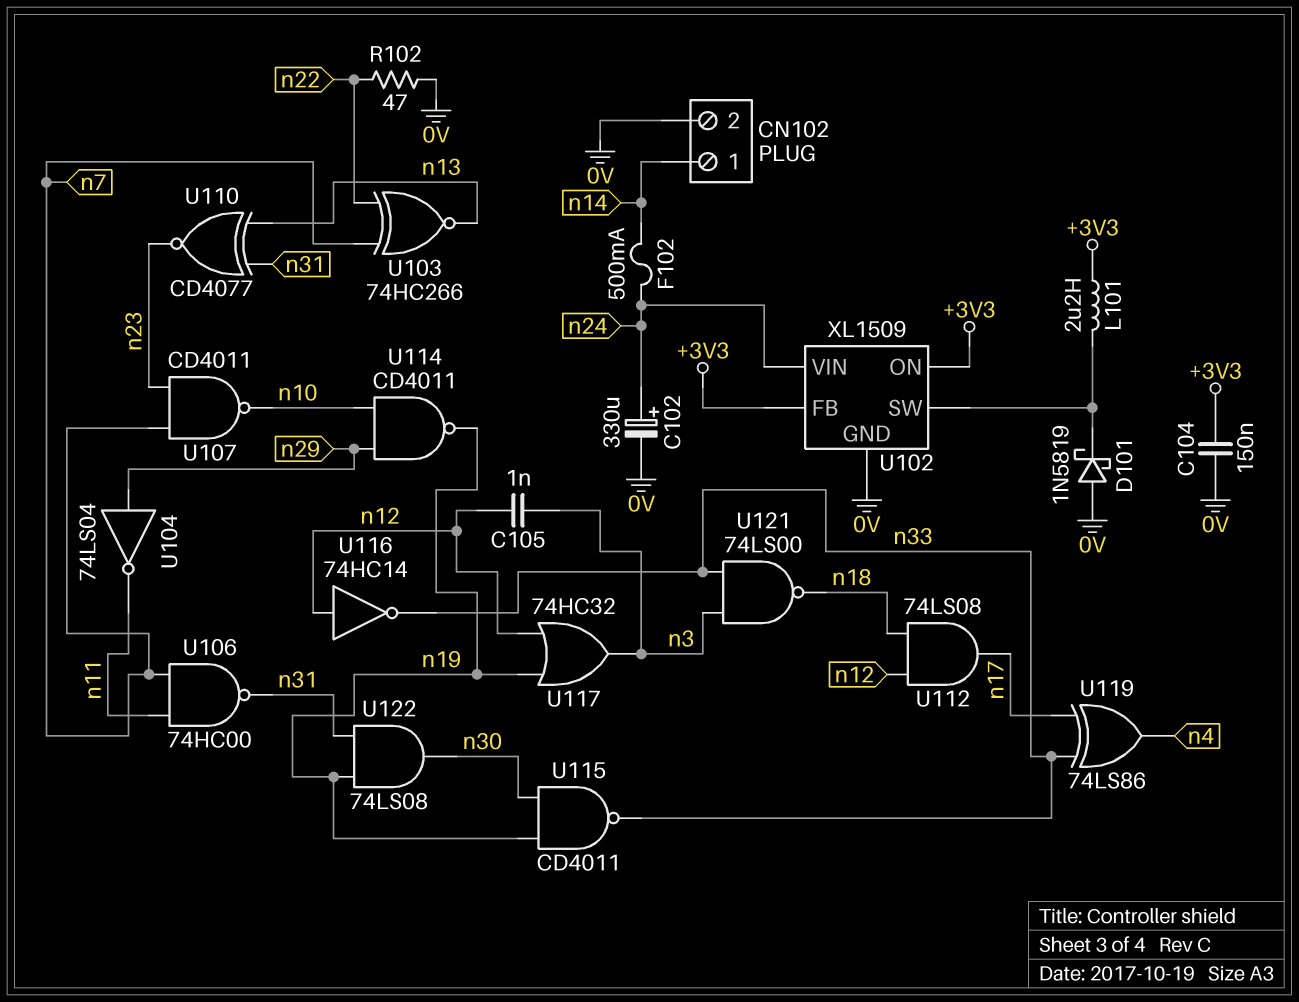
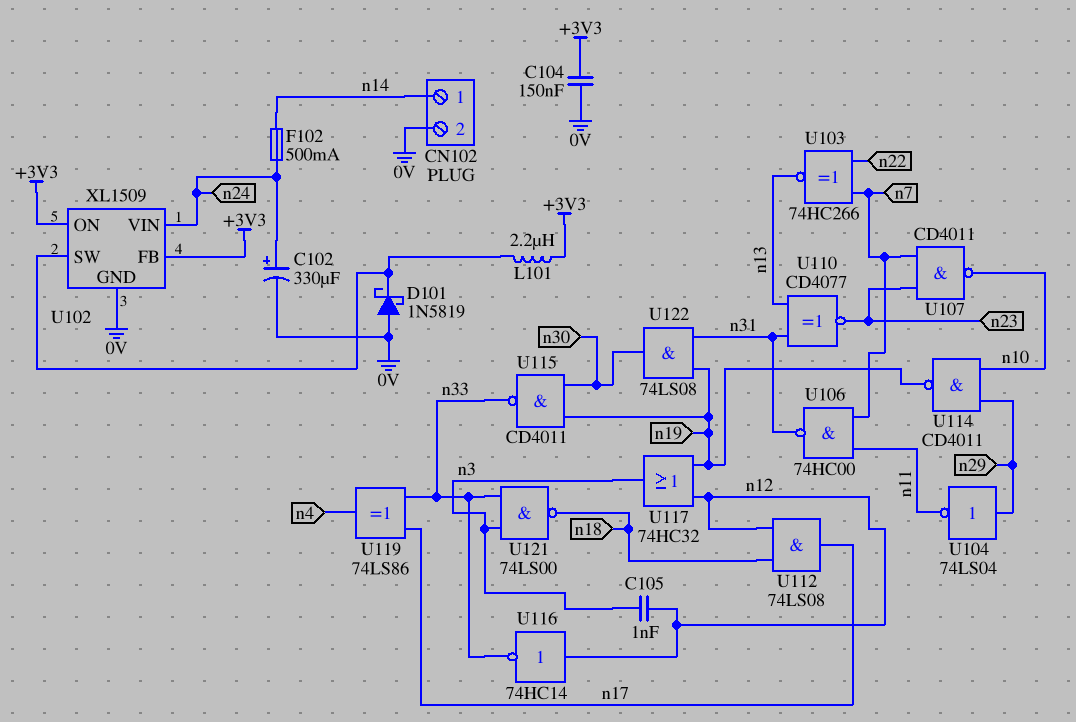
R102: 47 (0V, n22) -> none

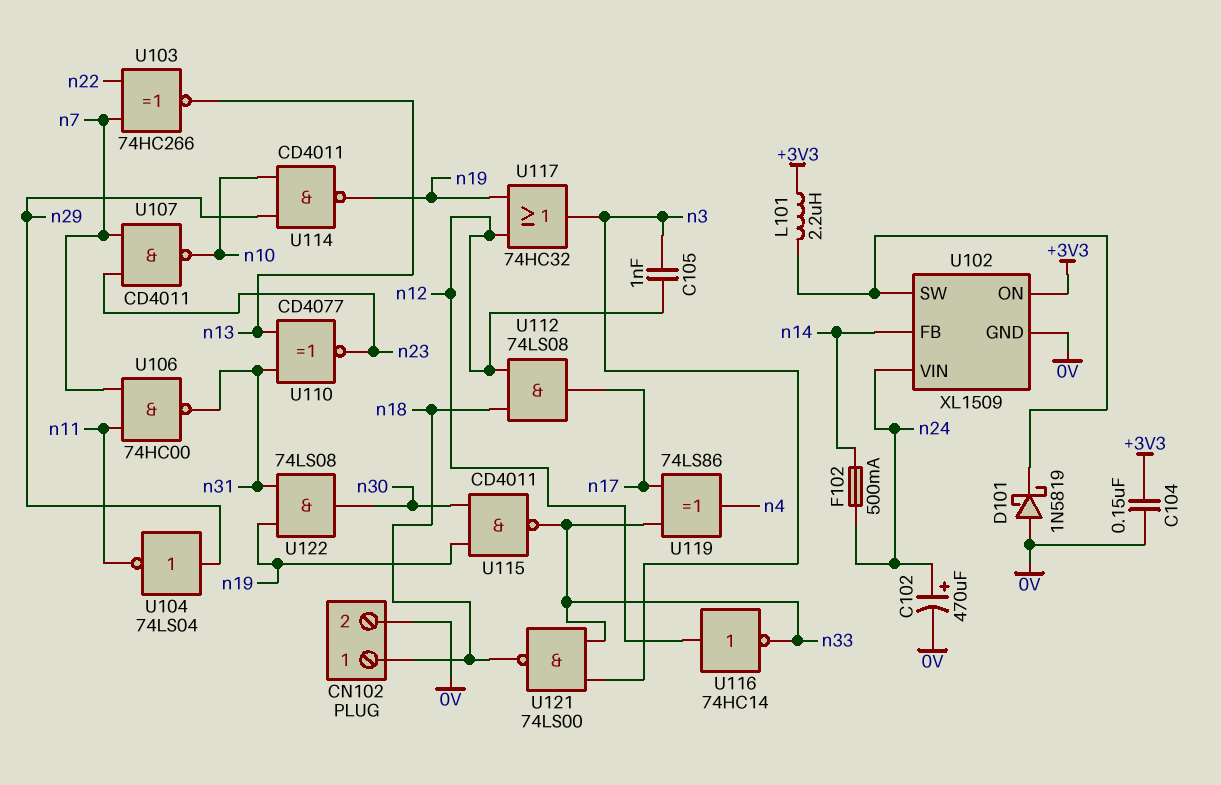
C102: 330uF (plus n24, minus 0V) -> 470uF (plus n24, minus 0V)
CN102 pin 1: n14 -> n18
U102 pin FB: +3V3 -> n14

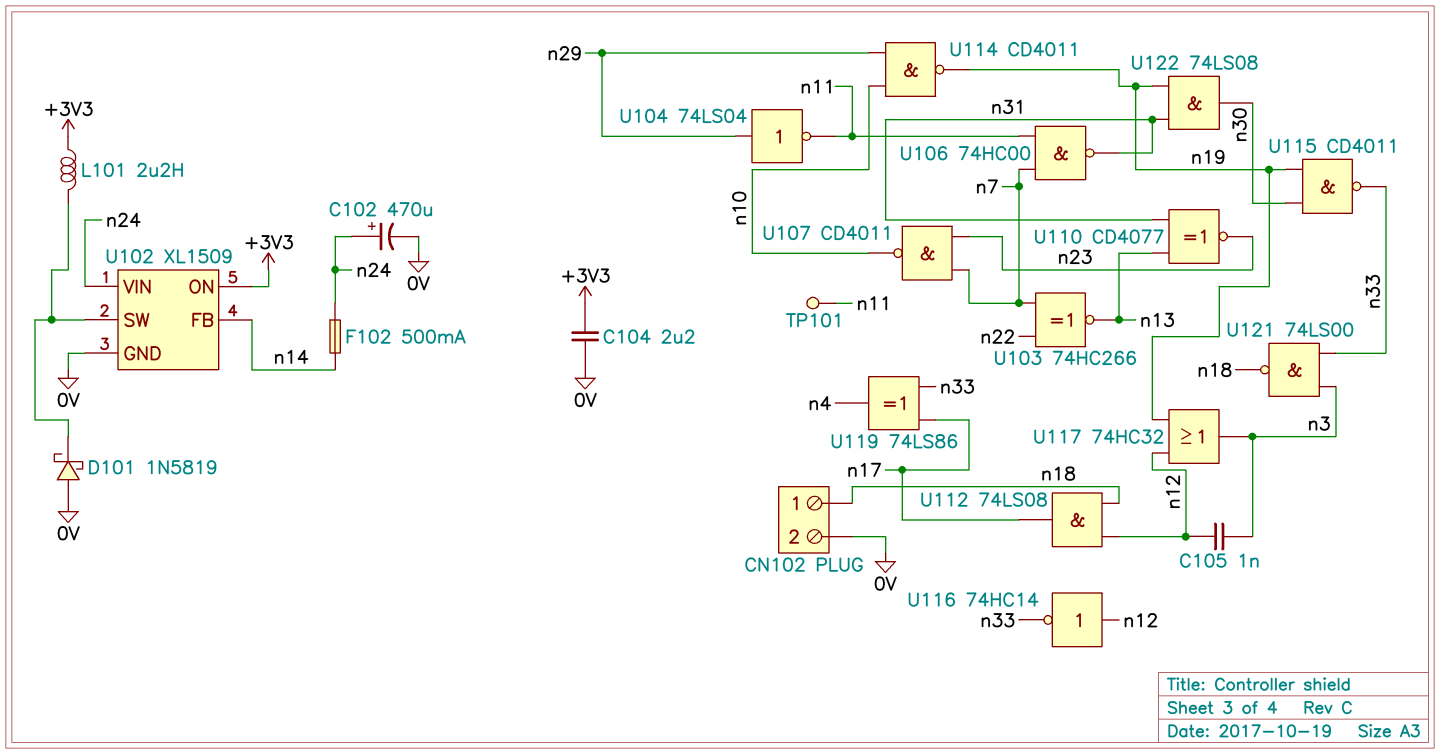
C104: 150nF (+3V3, 0V) -> 2.2uF (+3V3, 0V)
TP101: none -> test point (n11)

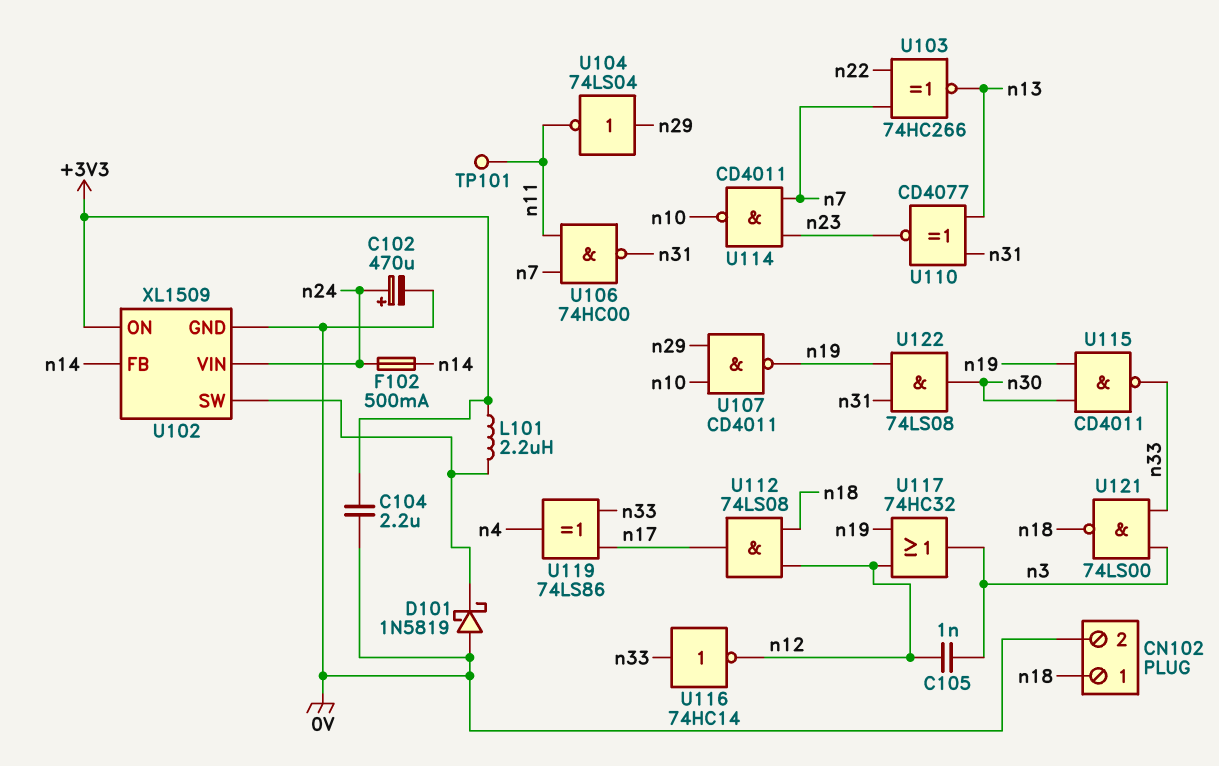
U107: NAND CD4011 (in n7, in n23, out n10) -> NAND CD4011 (in n10, in n29, out n19)
U114: NAND CD4011 (in n10, in n29, out n19) -> NAND CD4011 (in n7, in n23, out n10)
U116: NOT 74HC14 (in n12, out n33) -> NOT 74HC14 (in n33, out n12)

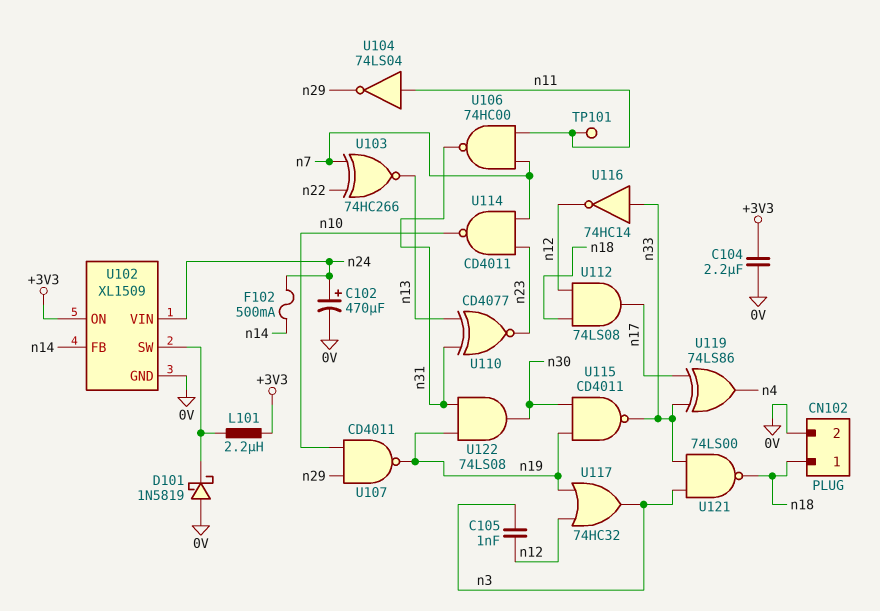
U104: NOT 74LS04 (in n29, out n11) -> NOT 74LS04 (in n11, out n29)

